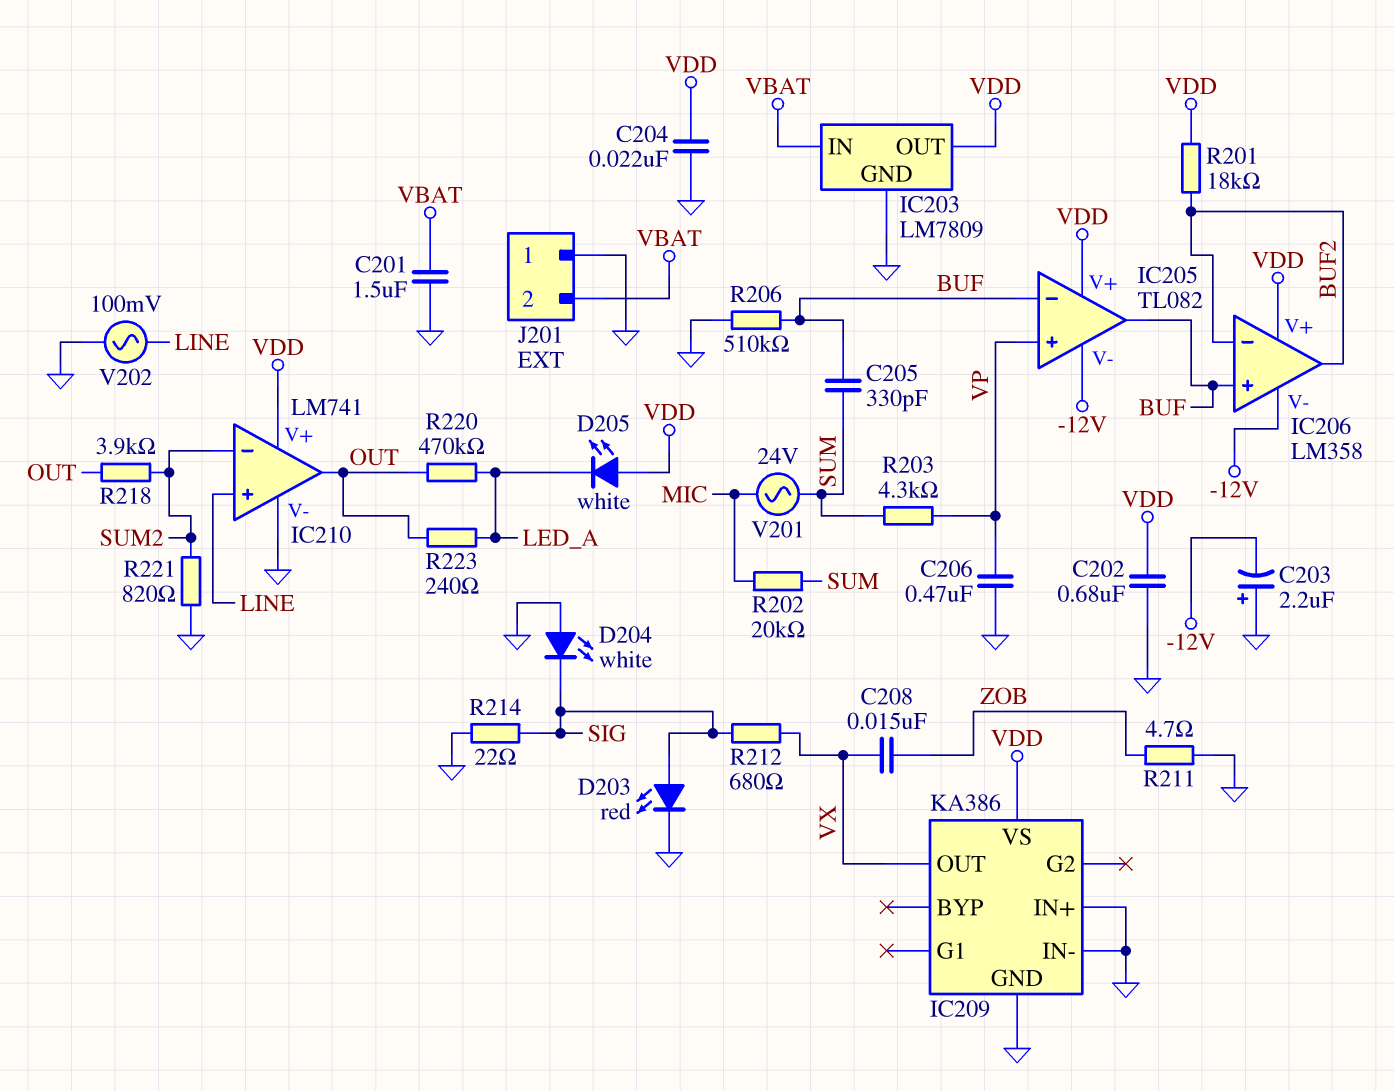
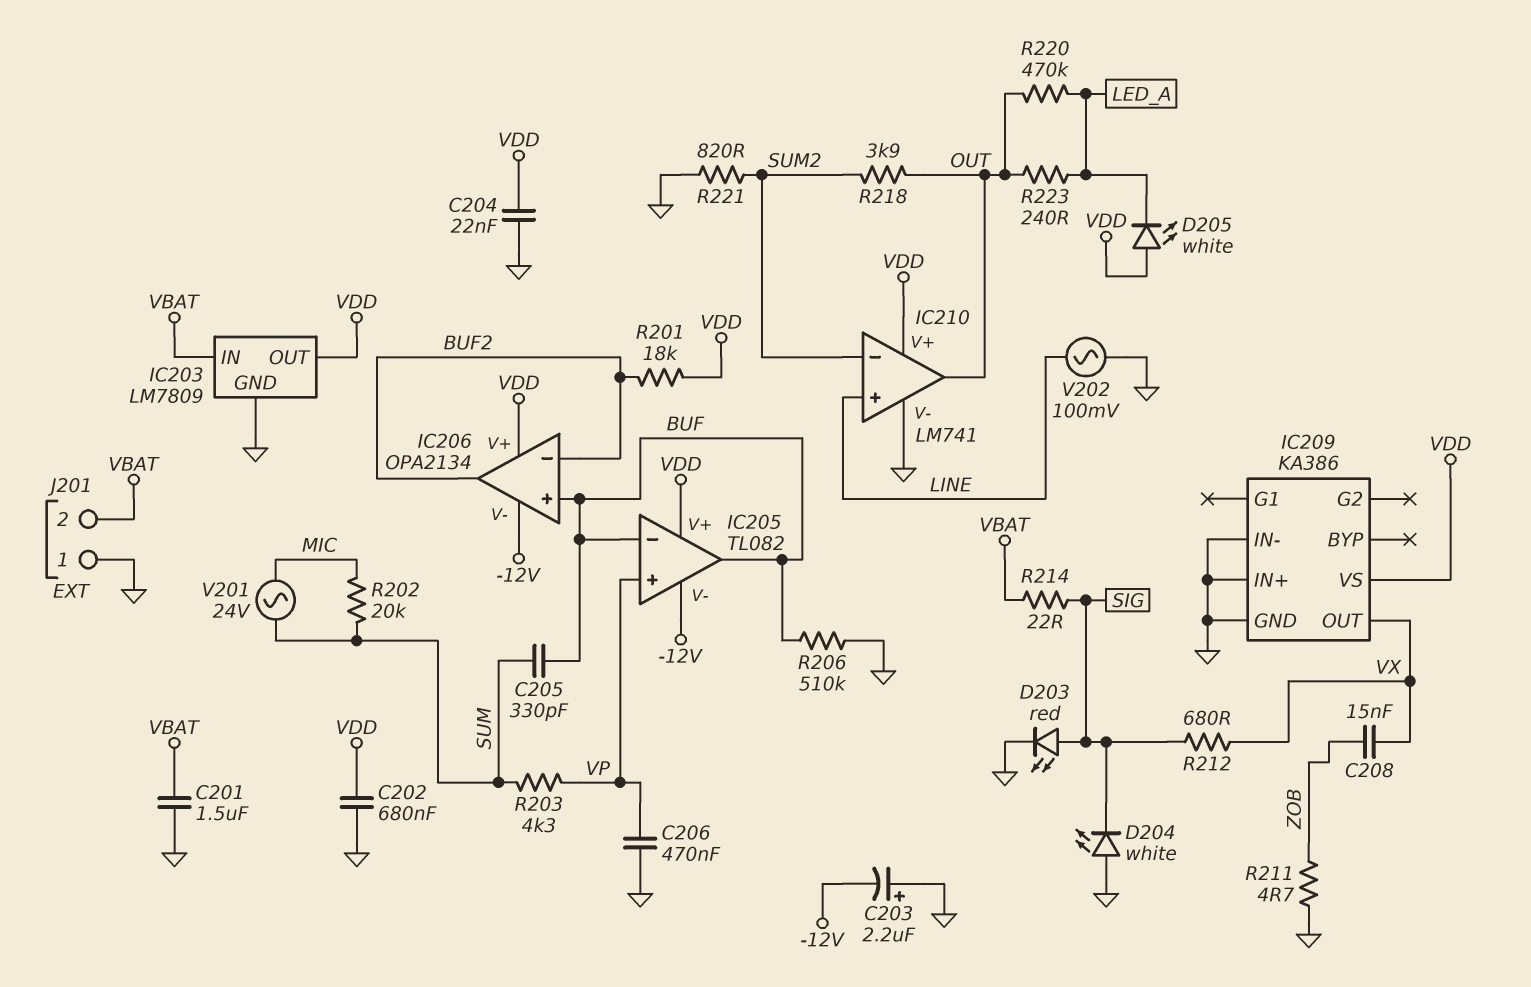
IC206: LM358 -> OPA2134
R214: 22 (GND, SIG) -> 22 (SIG, VBAT)

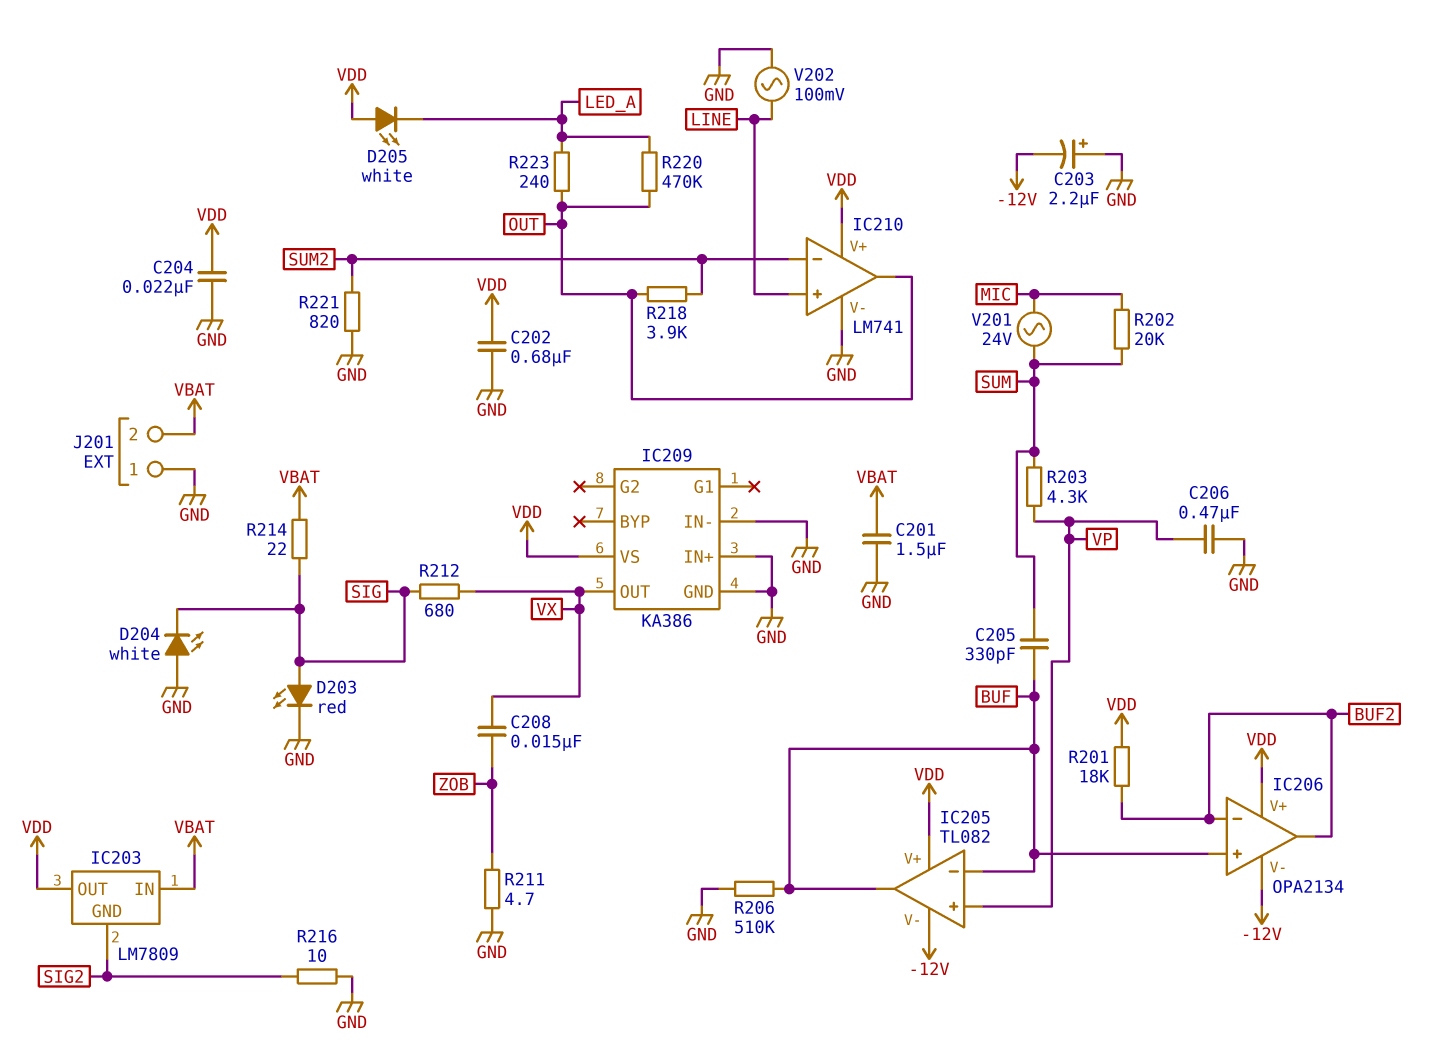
IC203 pin GND: GND -> SIG2
R216: none -> 10 (GND, SIG2)

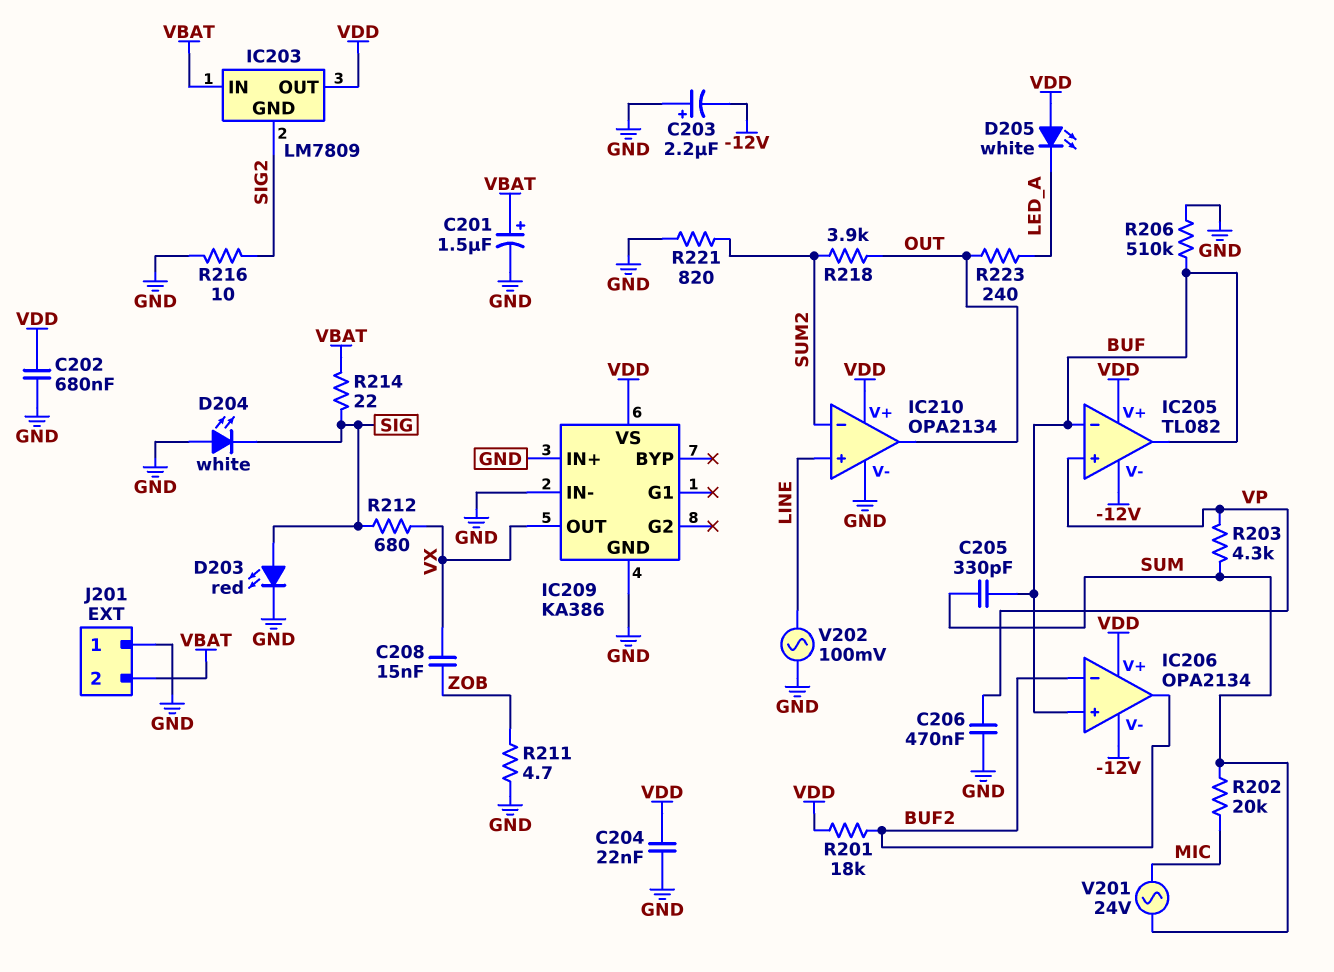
C201: 1.5uF (GND, VBAT) -> 1.5uF (plus VBAT, minus GND)
IC210: LM741 -> OPA2134
R220: 470k (LED_A, OUT) -> none

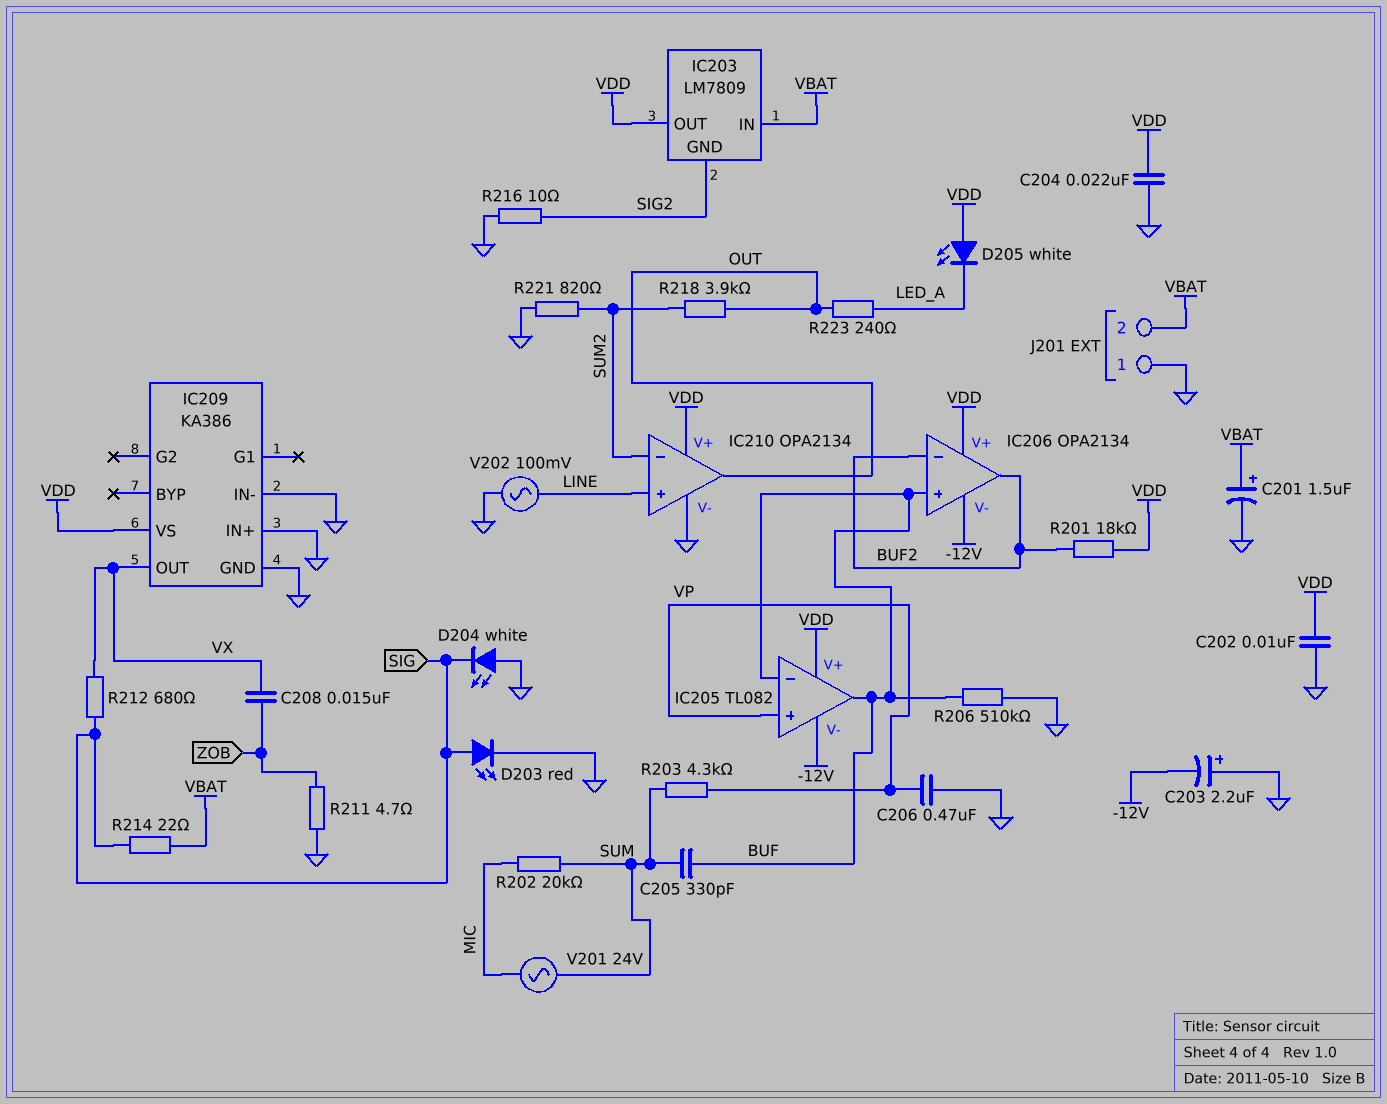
C202: 680nF (GND, VDD) -> 10nF (GND, VDD)

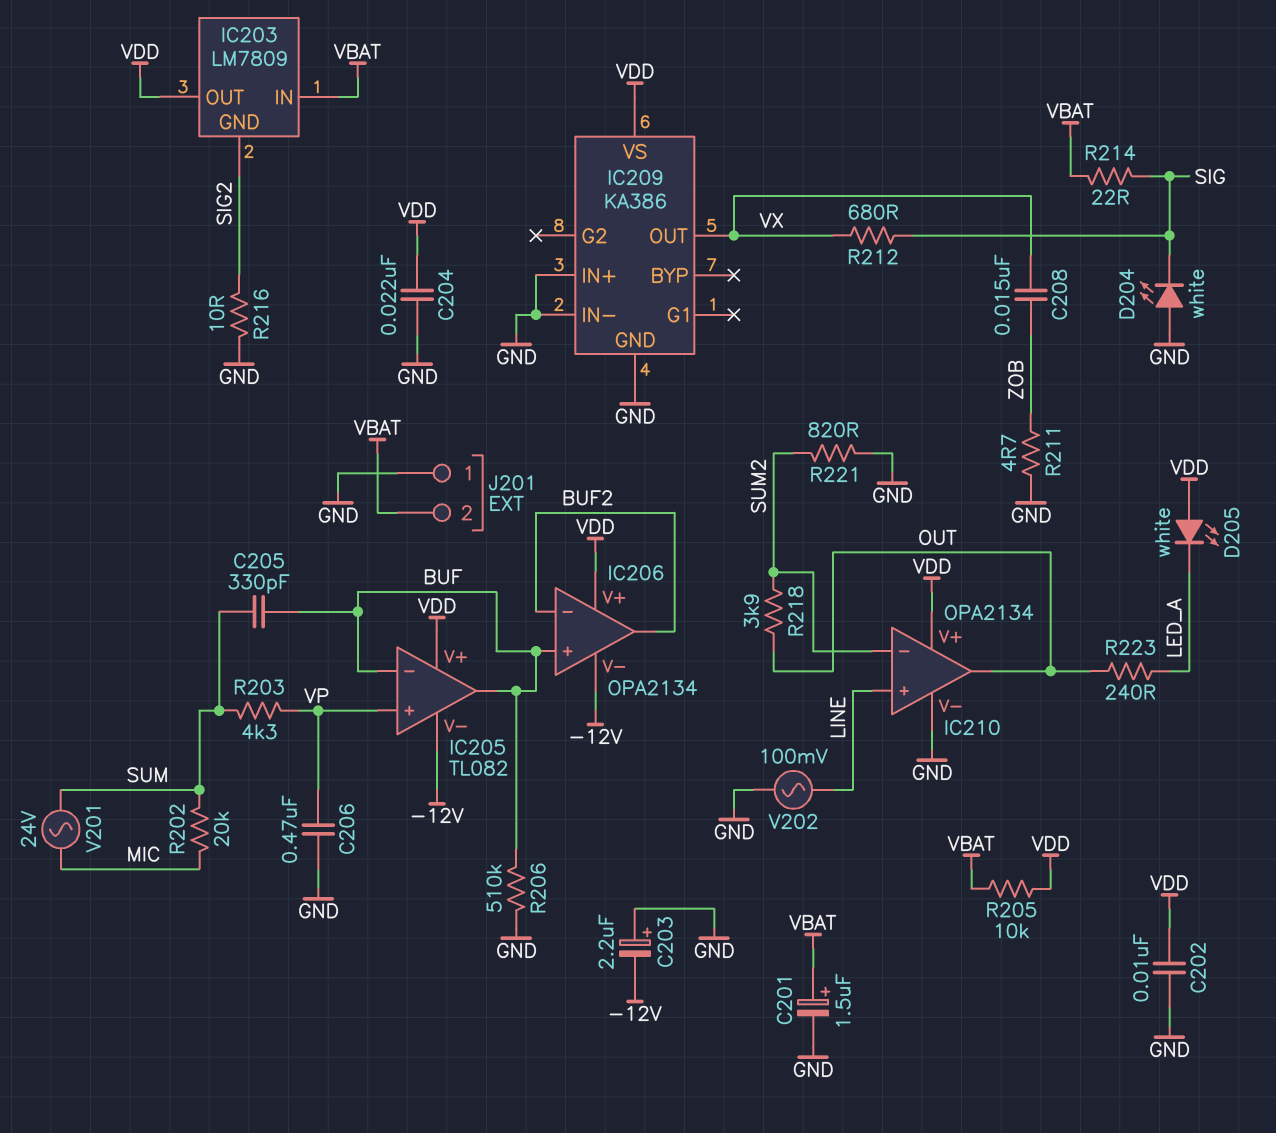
D203: LED red (A SIG, K GND) -> none
R201: 18k (BUF2, VDD) -> none
R205: none -> 10k (VBAT, VDD)

